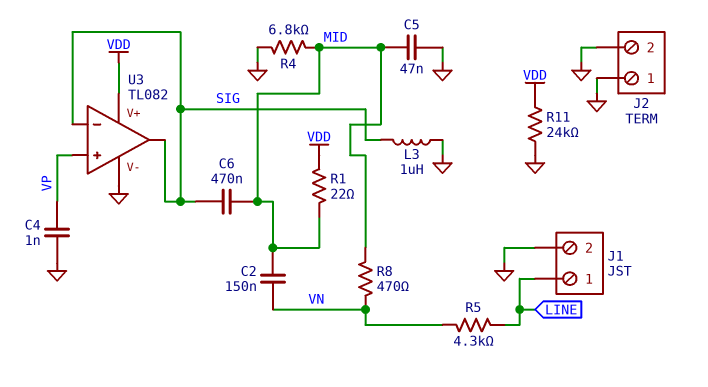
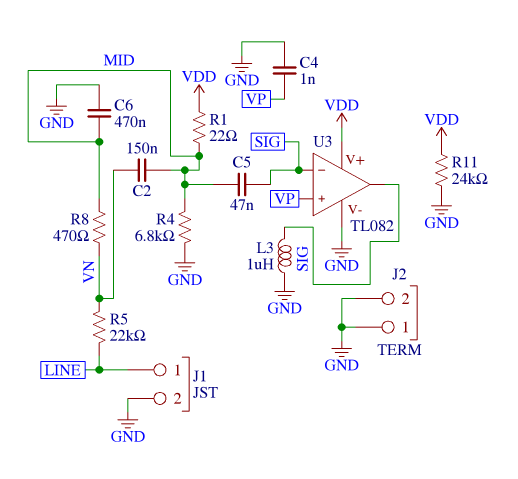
C5: 47nF (GND, MID) -> 47nF (MID, SIG)
C6: 470nF (MID, SIG) -> 470nF (GND, MID)
R5: 4.3k (LINE, VN) -> 22k (LINE, VN)

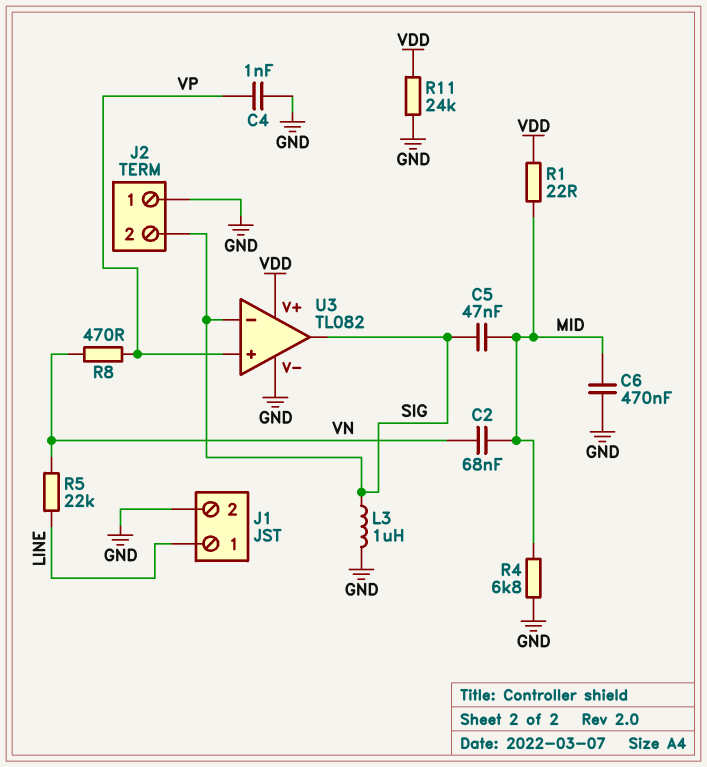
C2: 150nF (MID, VN) -> 68nF (MID, VN)
J2 pin 2: GND -> SIG
R8: 470 (MID, VN) -> 470 (VN, VP)

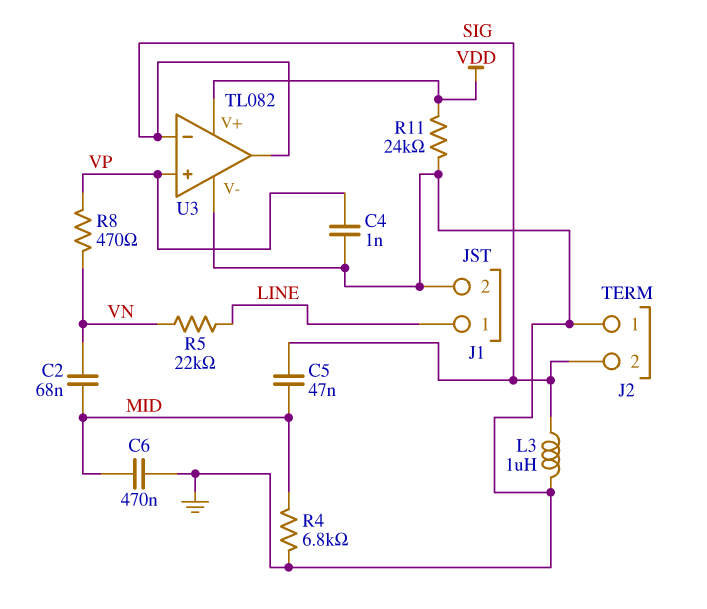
R1: 22 (MID, VDD) -> none

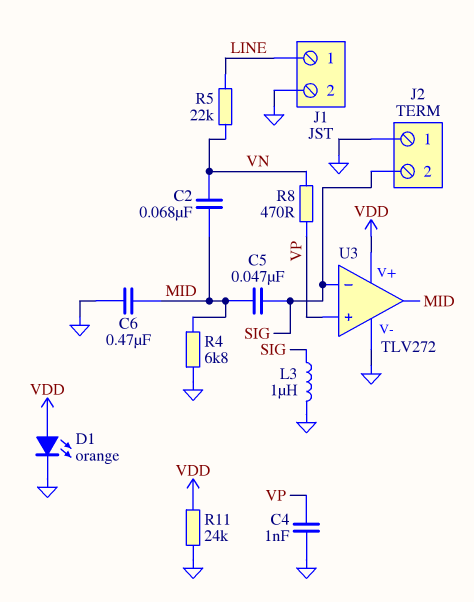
D1: none -> LED orange (A VDD, K GND)
U3: TL082 -> TLV272
U3 pin out: SIG -> MID

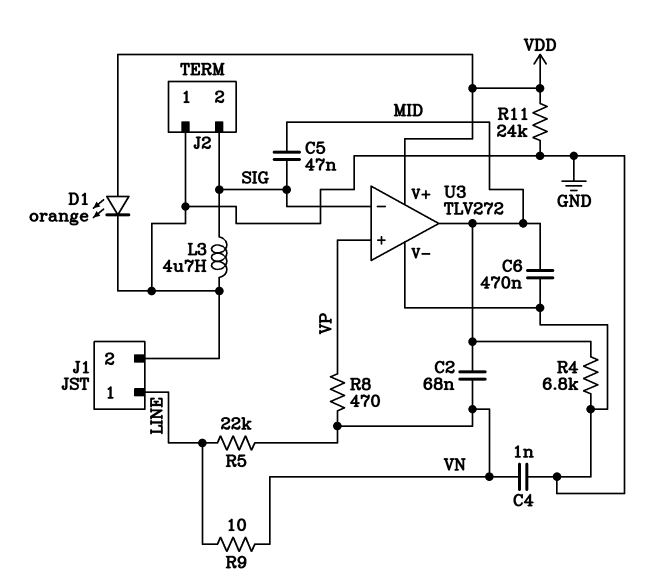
C4: 1nF (GND, VP) -> 1nF (GND, VN)
L3: 1uH (GND, SIG) -> 4.7uH (GND, SIG)
R9: none -> 10 (LINE, VN)

